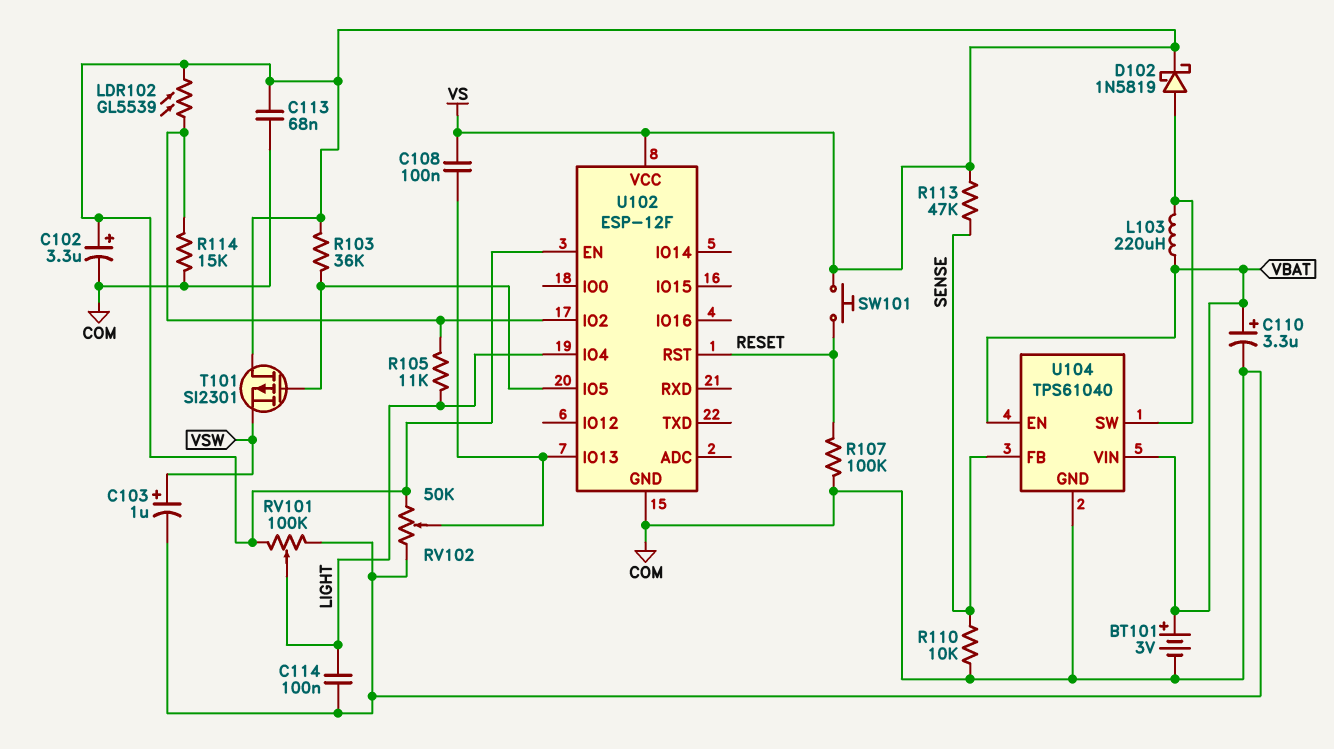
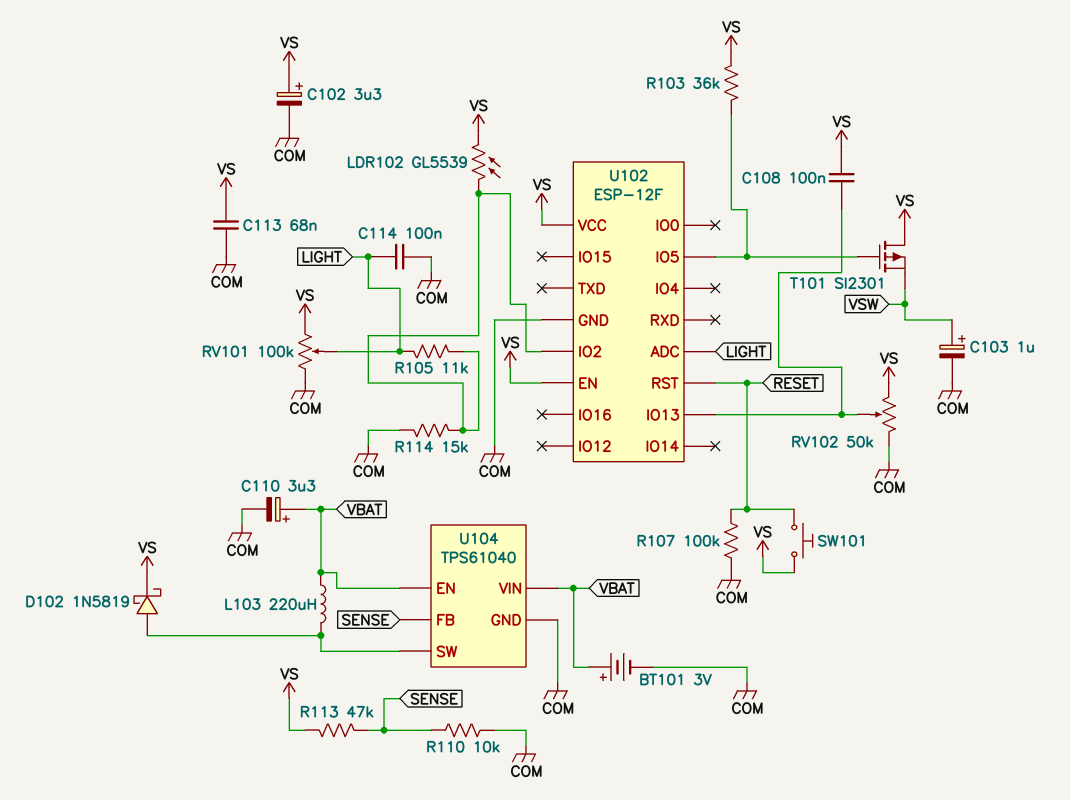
U102 pin ADC: none -> LIGHT
U102 pin IO4: LIGHT -> none

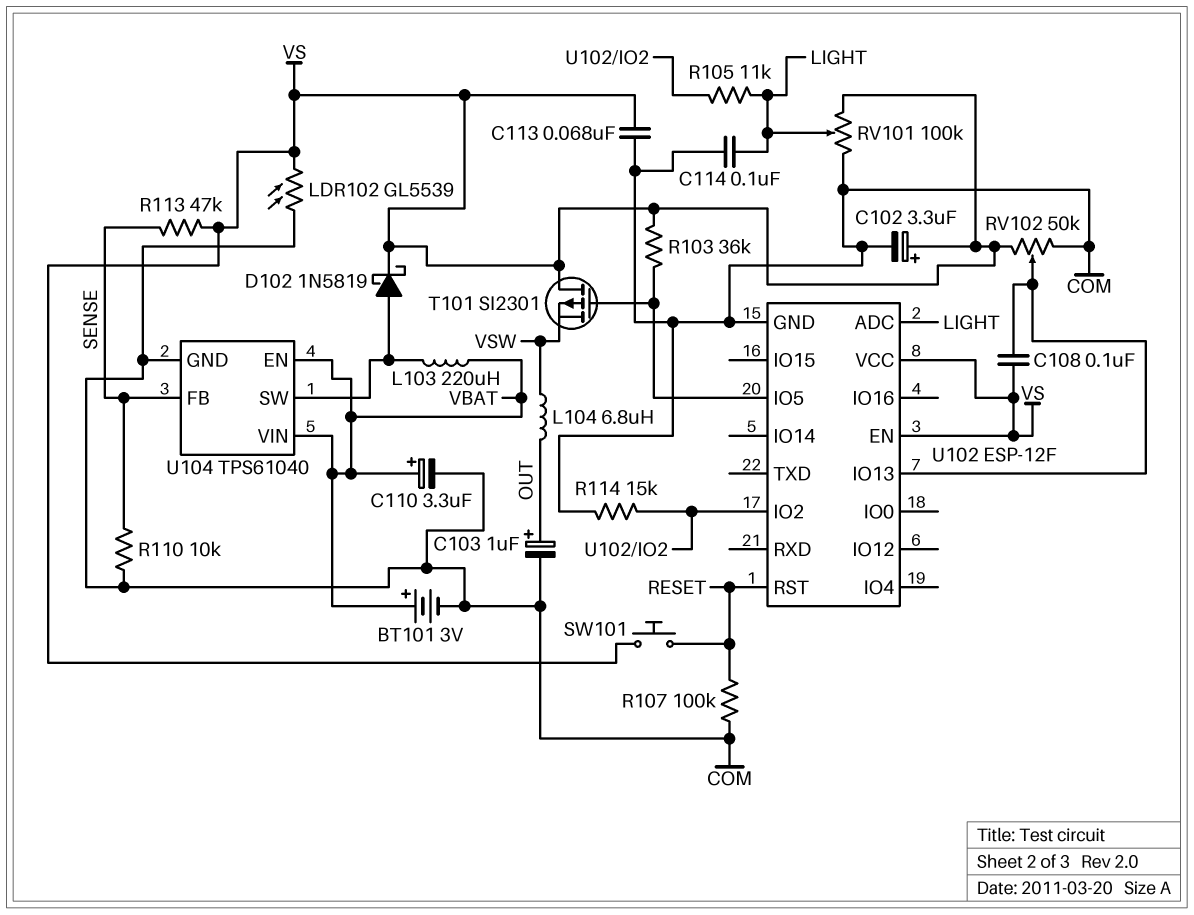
C103: 1uF (plus VSW, minus COM) -> 1uF (plus OUT, minus COM)
L104: none -> 6.8uH (OUT, VSW)
LDR102: GL5539 (U102/IO2, VS) -> GL5539 (COM, VS)

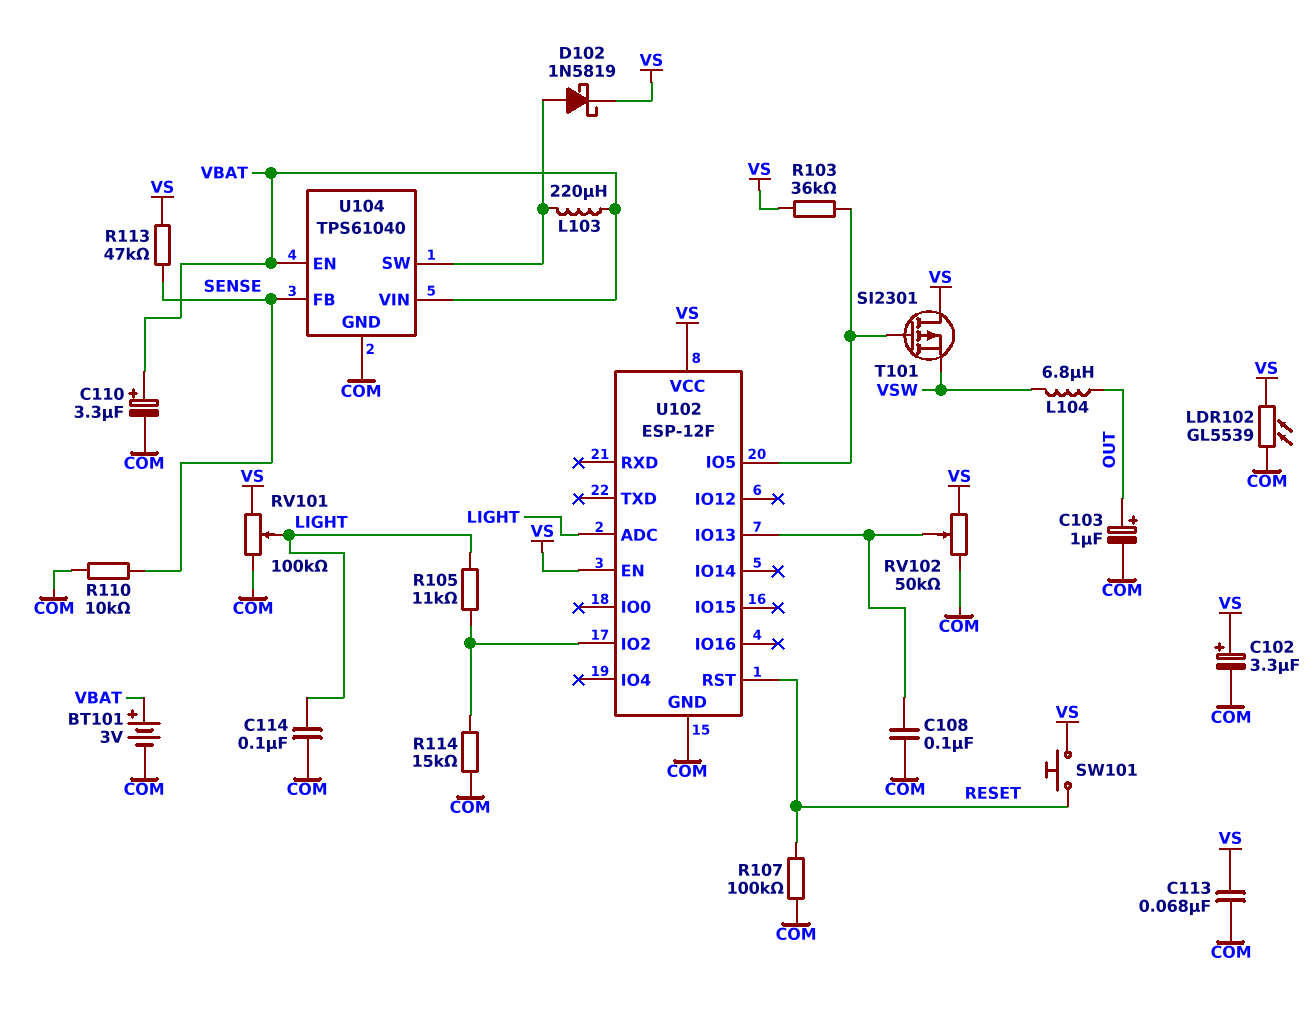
C108: 100nF (U102/IO13, VS) -> 100nF (COM, U102/IO13)

